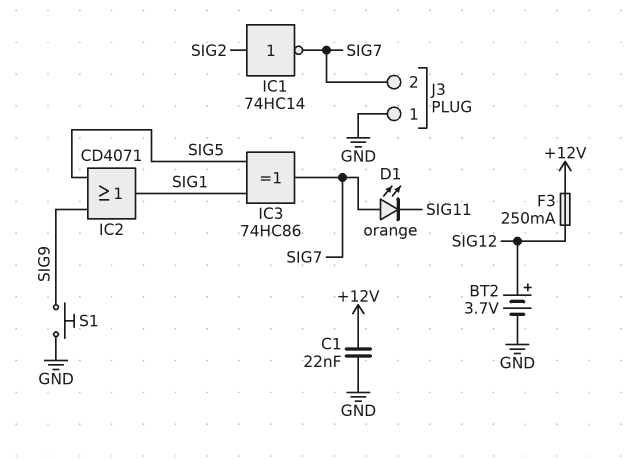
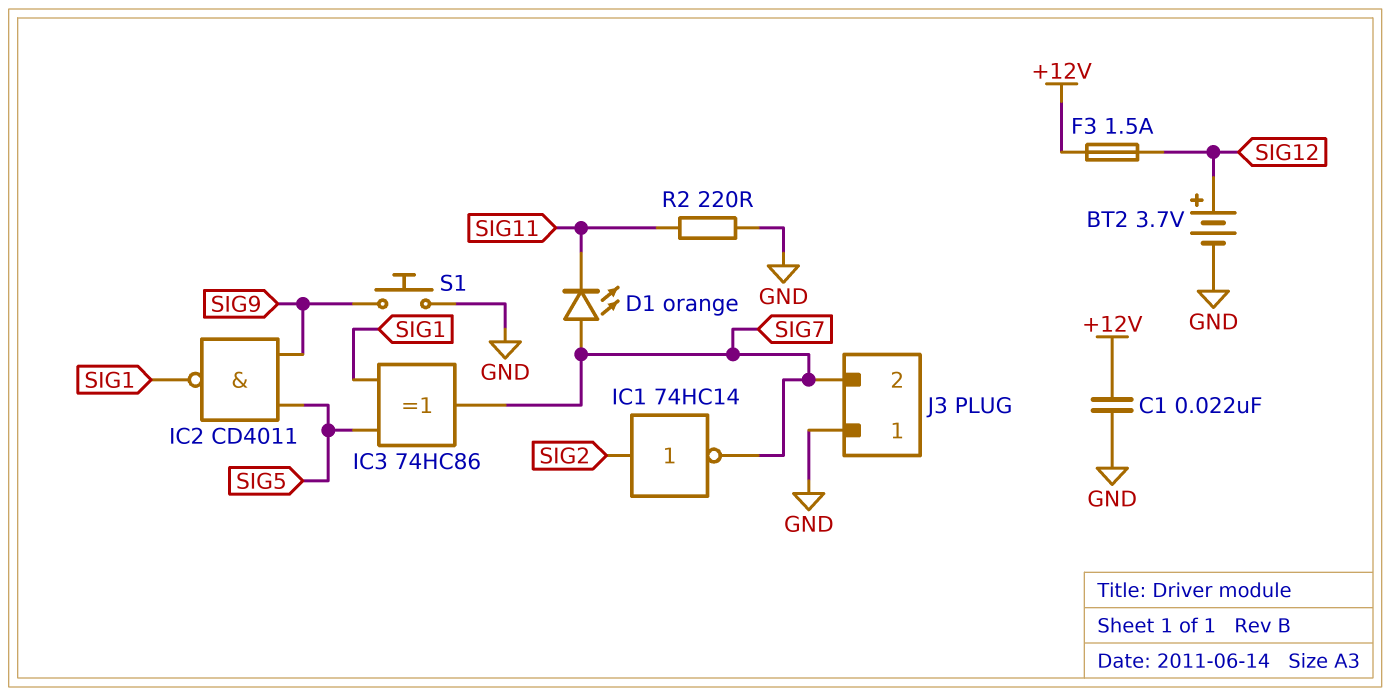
F3: 250mA (+12V, SIG12) -> 1.5A (+12V, SIG12)
IC2: OR CD4071 (in SIG5, in SIG9, out SIG1) -> NAND CD4011 (in SIG5, in SIG9, out SIG1)
R2: none -> 220 (GND, SIG11)

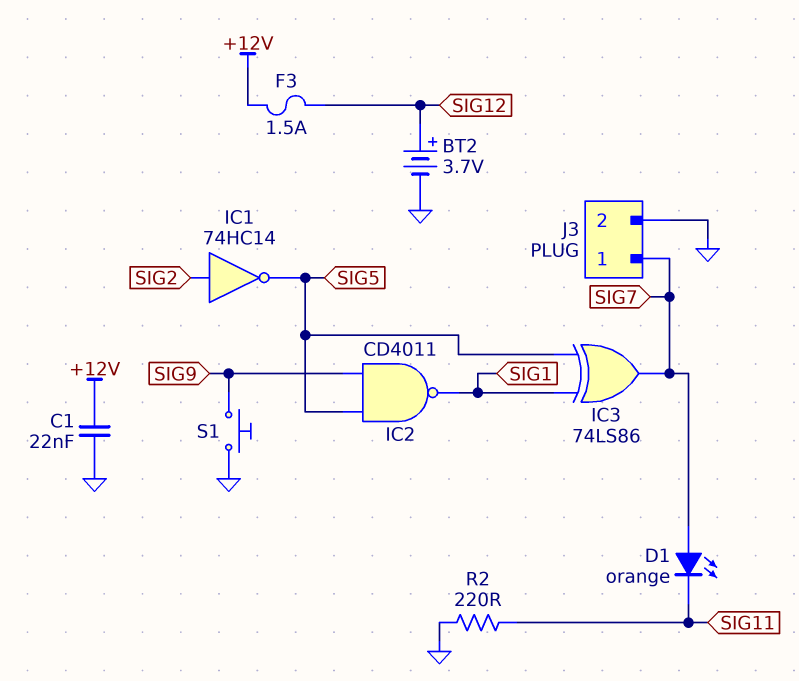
IC1: NOT 74HC14 (in SIG2, out SIG7) -> NOT 74HC14 (in SIG2, out SIG5)
IC3: XOR 74HC86 (in SIG1, in SIG5, out SIG7) -> XOR 74LS86 (in SIG1, in SIG5, out SIG7)
J3 pin 1: GND -> SIG7
J3 pin 2: SIG7 -> GND

